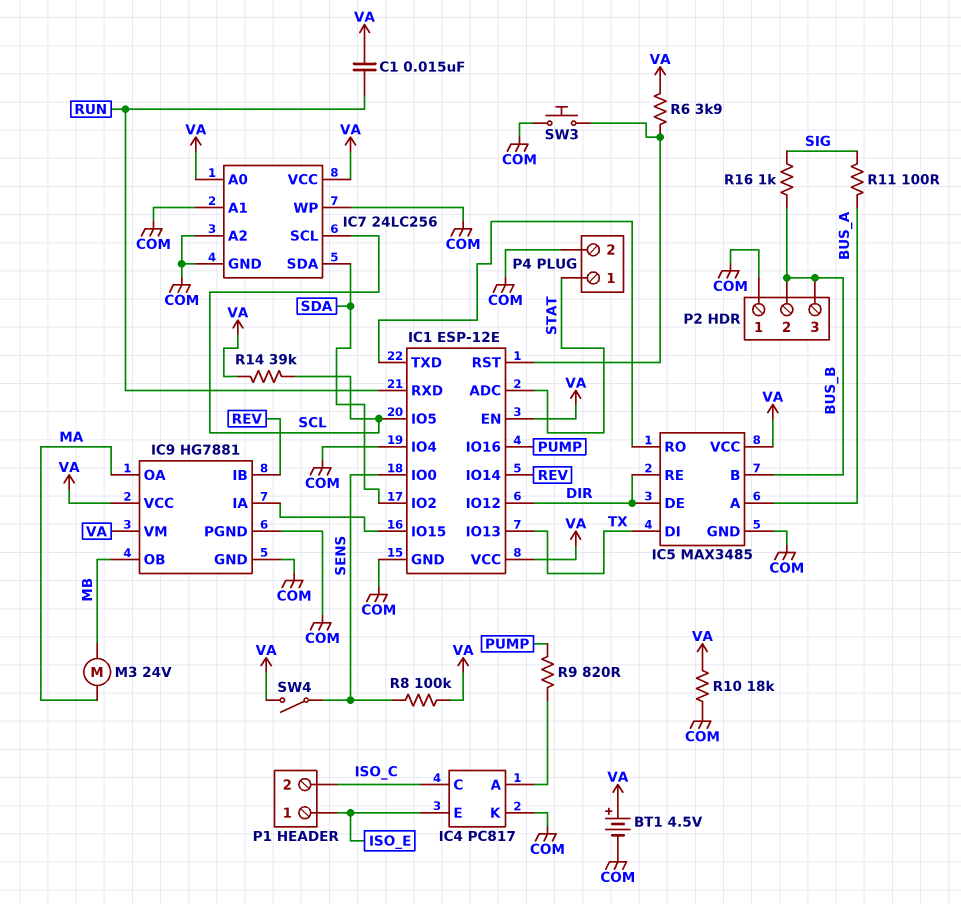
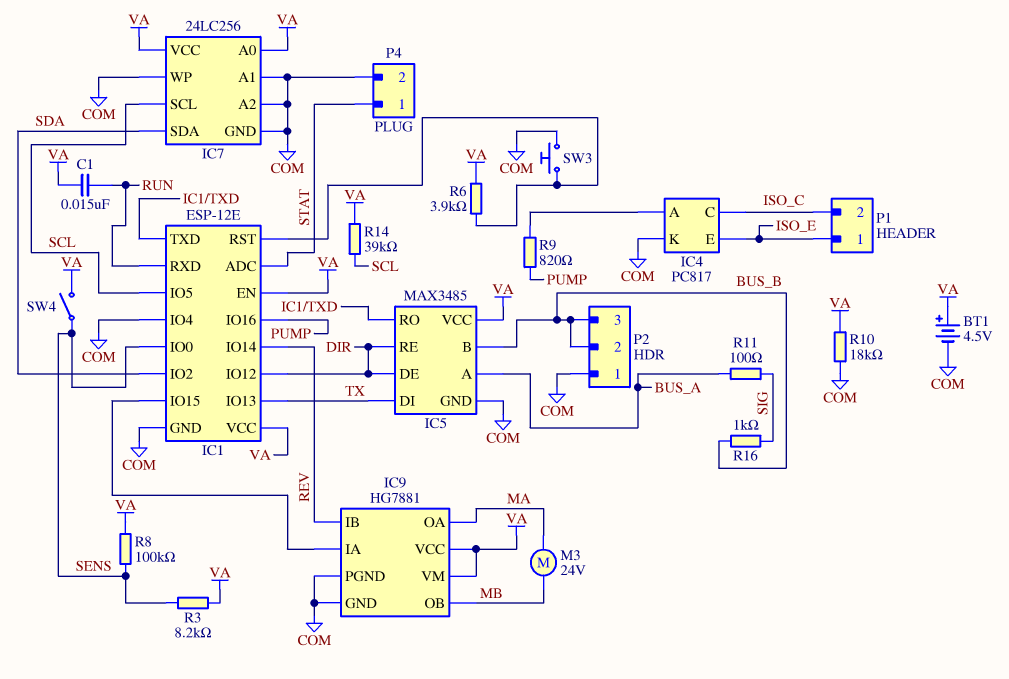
R3: none -> 8.2k (SENS, VA)

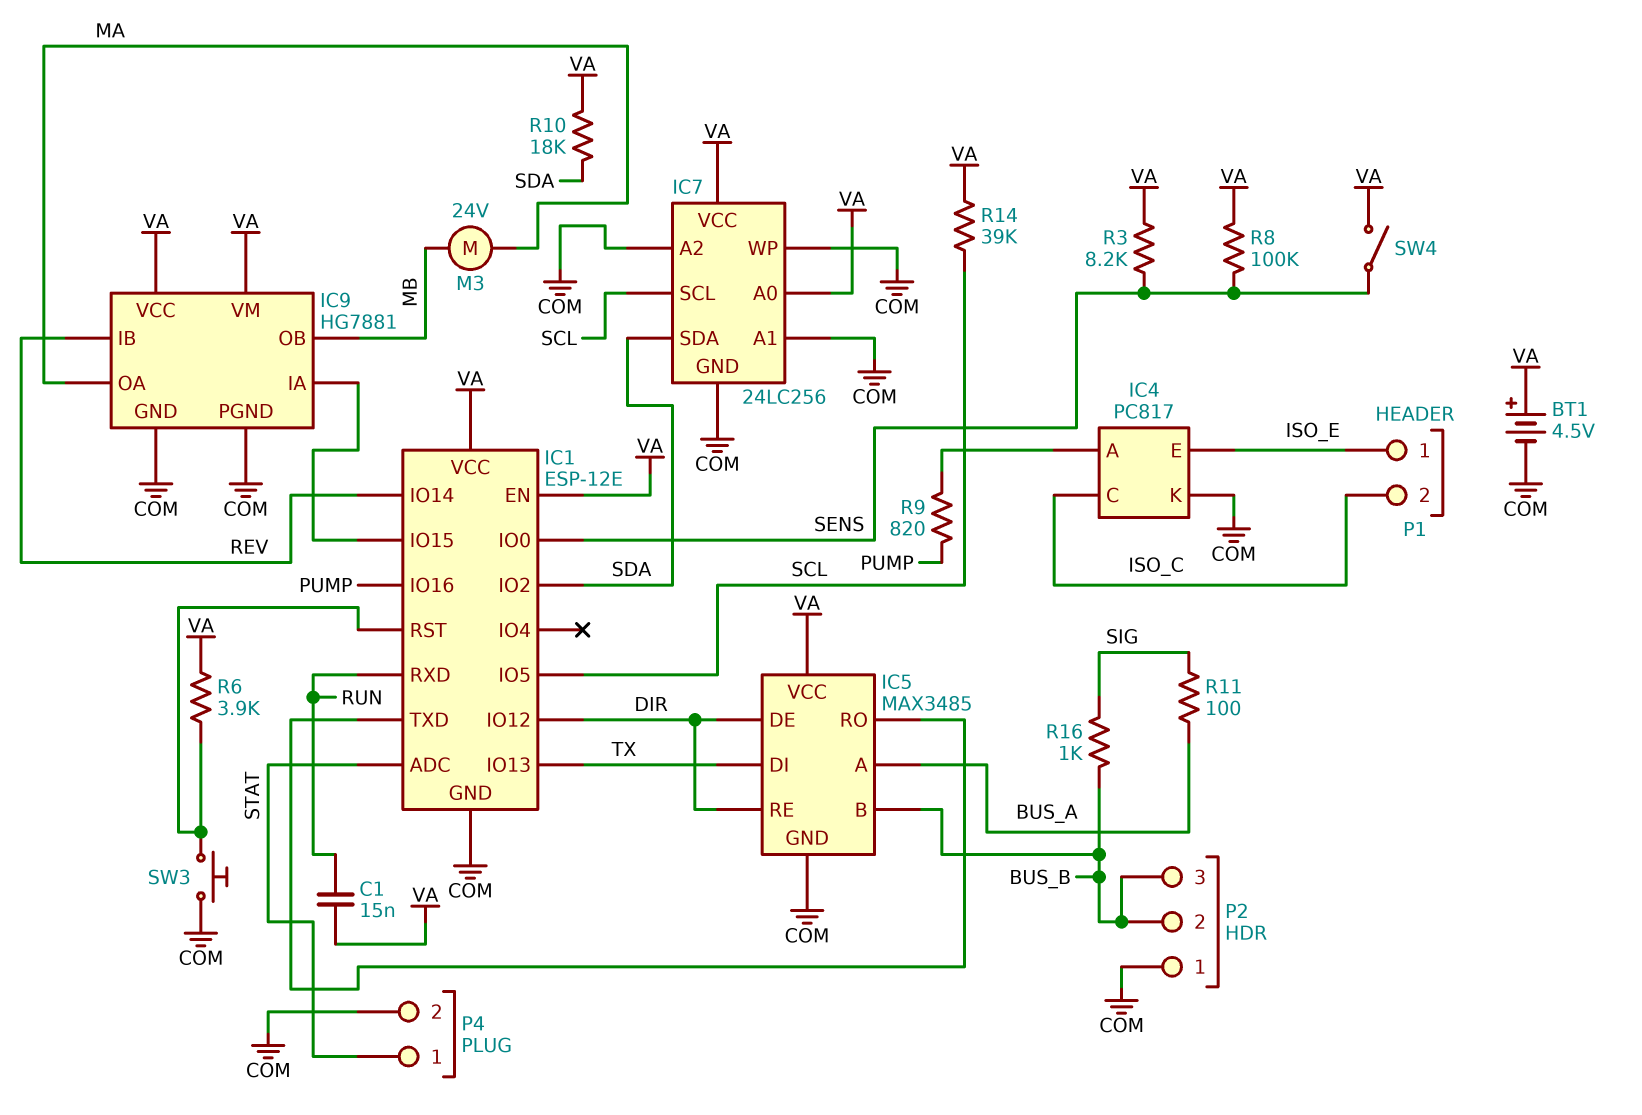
IC1 pin IO4: COM -> none
R10: 18k (COM, VA) -> 18k (SDA, VA)

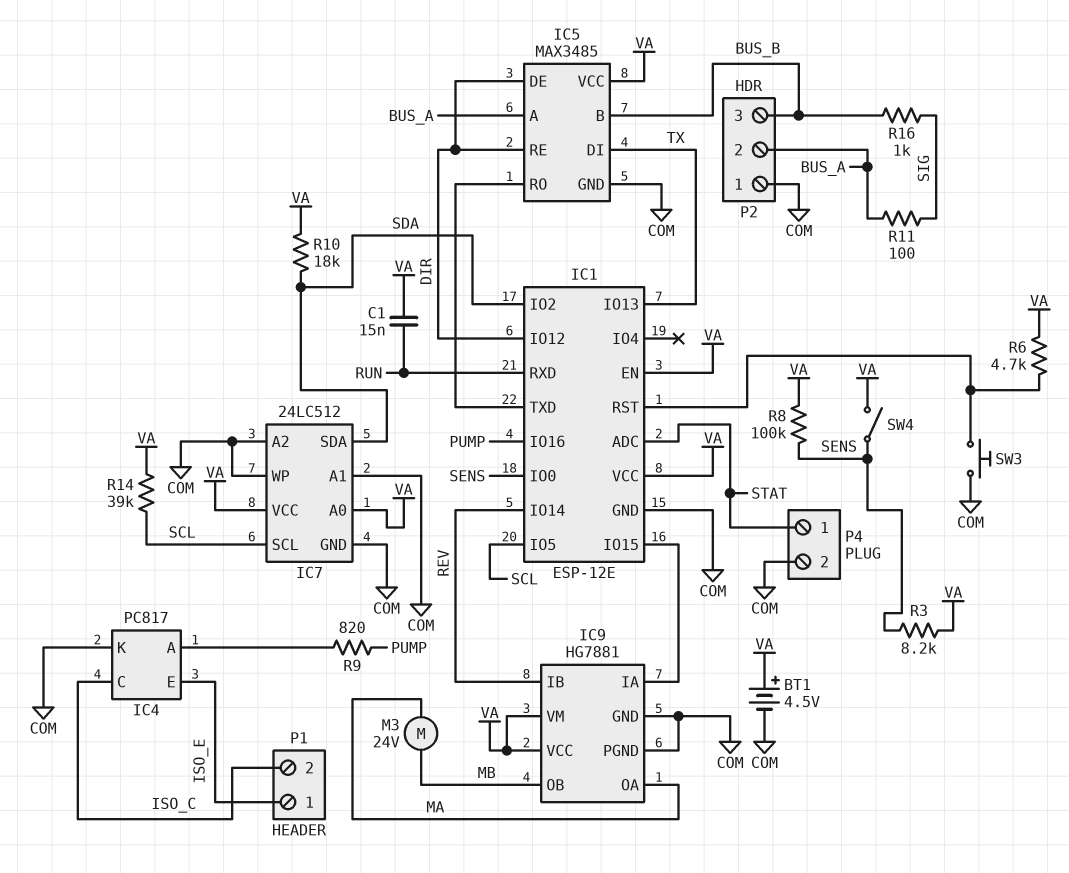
IC7: 24LC256 -> 24LC512
P2 pin 2: BUS_B -> BUS_A
R6: 3.9k (IC1/RST, VA) -> 4.7k (IC1/RST, VA)

